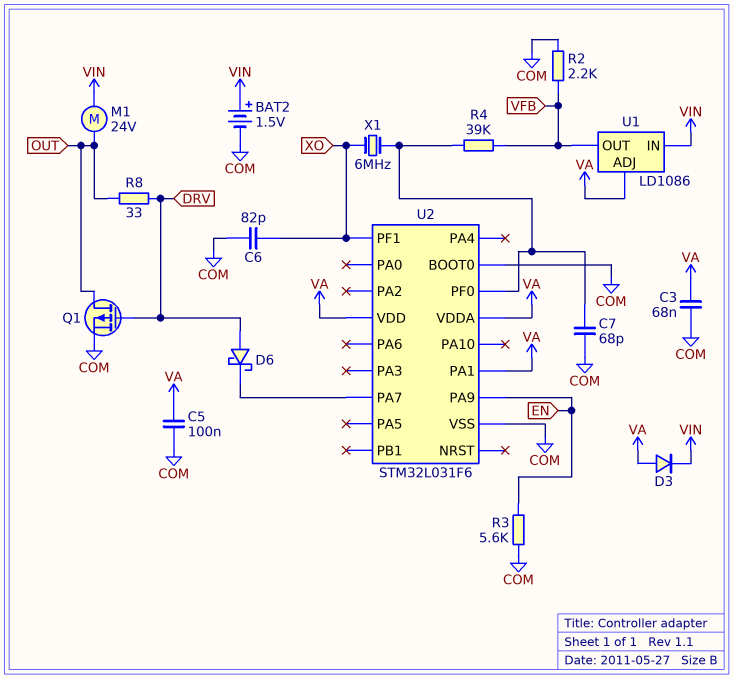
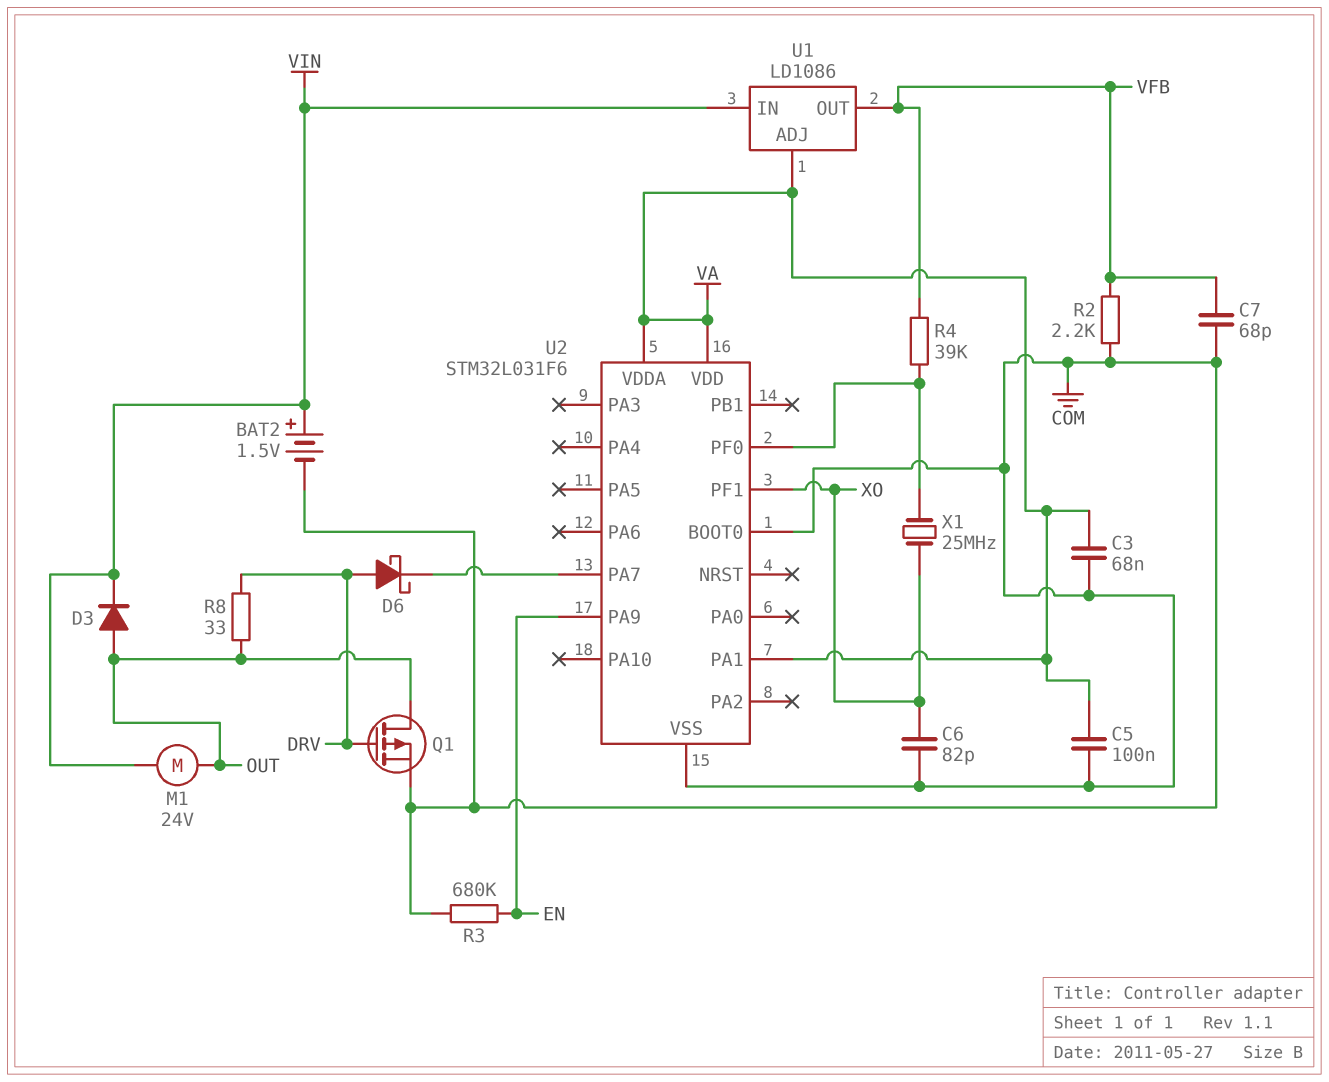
C7: 68pF (COM, U2/PF0) -> 68pF (COM, VFB)
D3: diode (A VA, K VIN) -> diode (A OUT, K VIN)
R3: 5.6k (COM, EN) -> 680k (COM, EN)
X1: 6MHz (U2/PF0, XO) -> 25MHz (U2/PF0, XO)

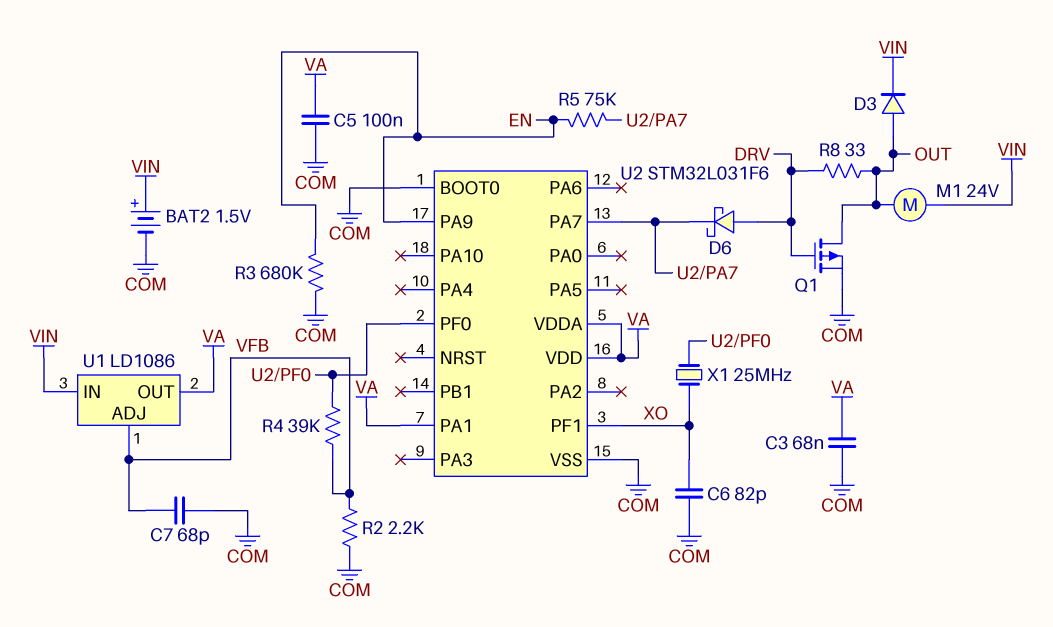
R5: none -> 75k (EN, U2/PA7)
U1 pin ADJ: VA -> VFB
U1 pin OUT: VFB -> VA

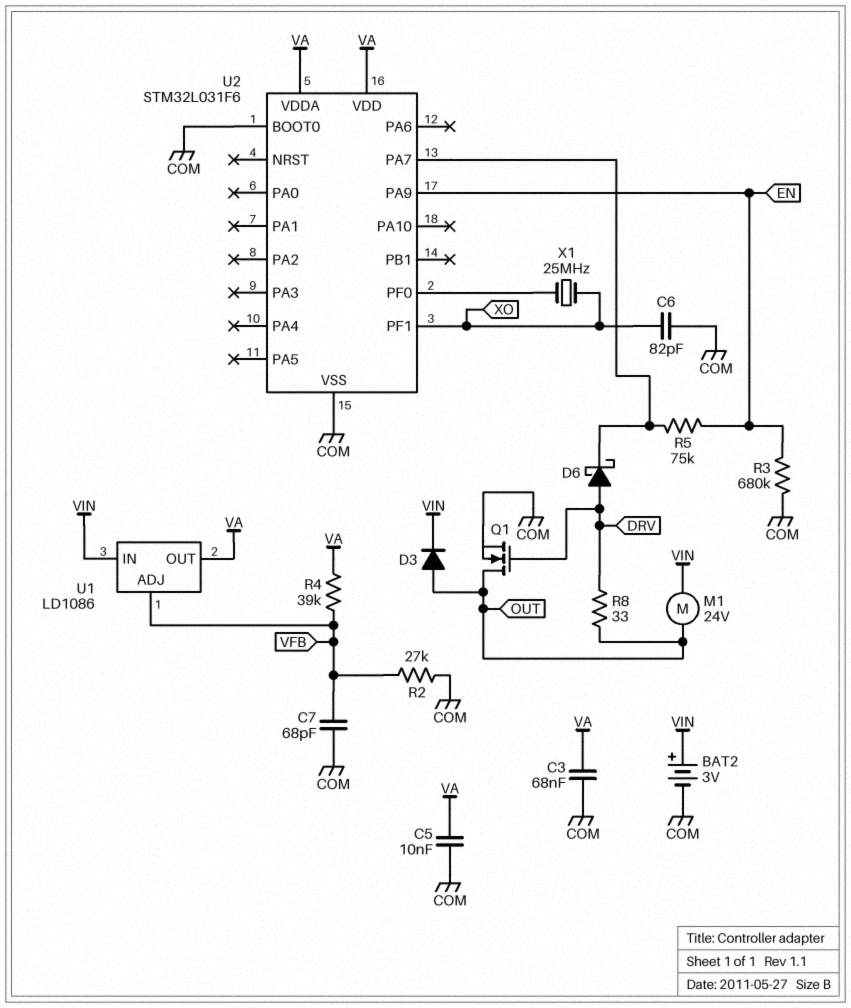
BAT2: 1.5V (plus VIN, minus COM) -> 3V (plus VIN, minus COM)
C5: 100nF (COM, VA) -> 10nF (COM, VA)
Q1: PMOS (G DRV, D OUT, S COM) -> NMOS (G DRV, D OUT, S COM)
R2: 2.2k (COM, VFB) -> 27k (COM, VFB)
R4: 39k (U2/PF0, VFB) -> 39k (VA, VFB)
U2 pin PA1: VA -> none

